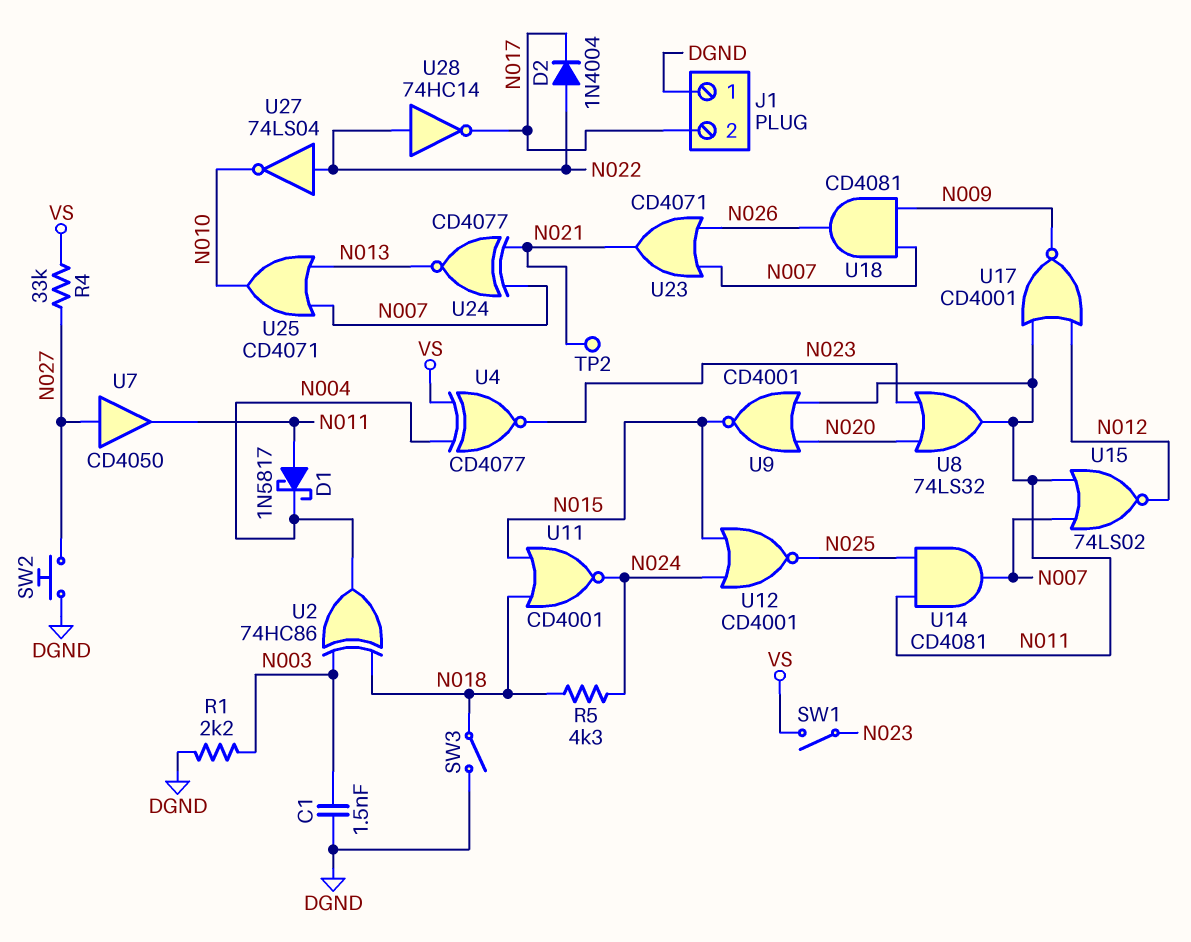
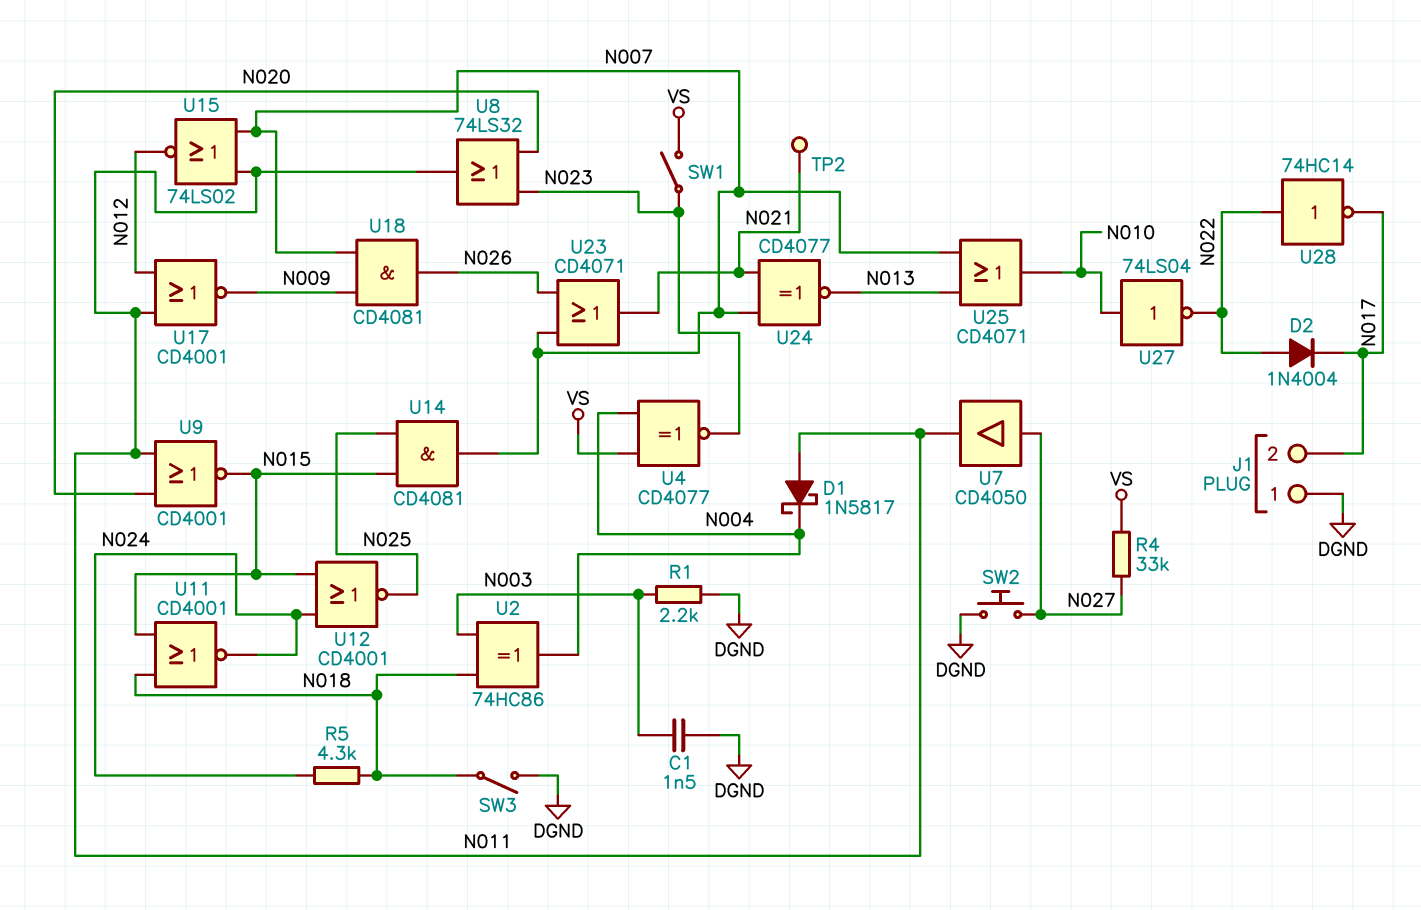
U14: AND CD4081 (in N011, in N025, out N007) -> AND CD4081 (in N015, in N025, out N007)
U27: NOT 74LS04 (in N022, out N010) -> NOT 74LS04 (in N010, out N022)

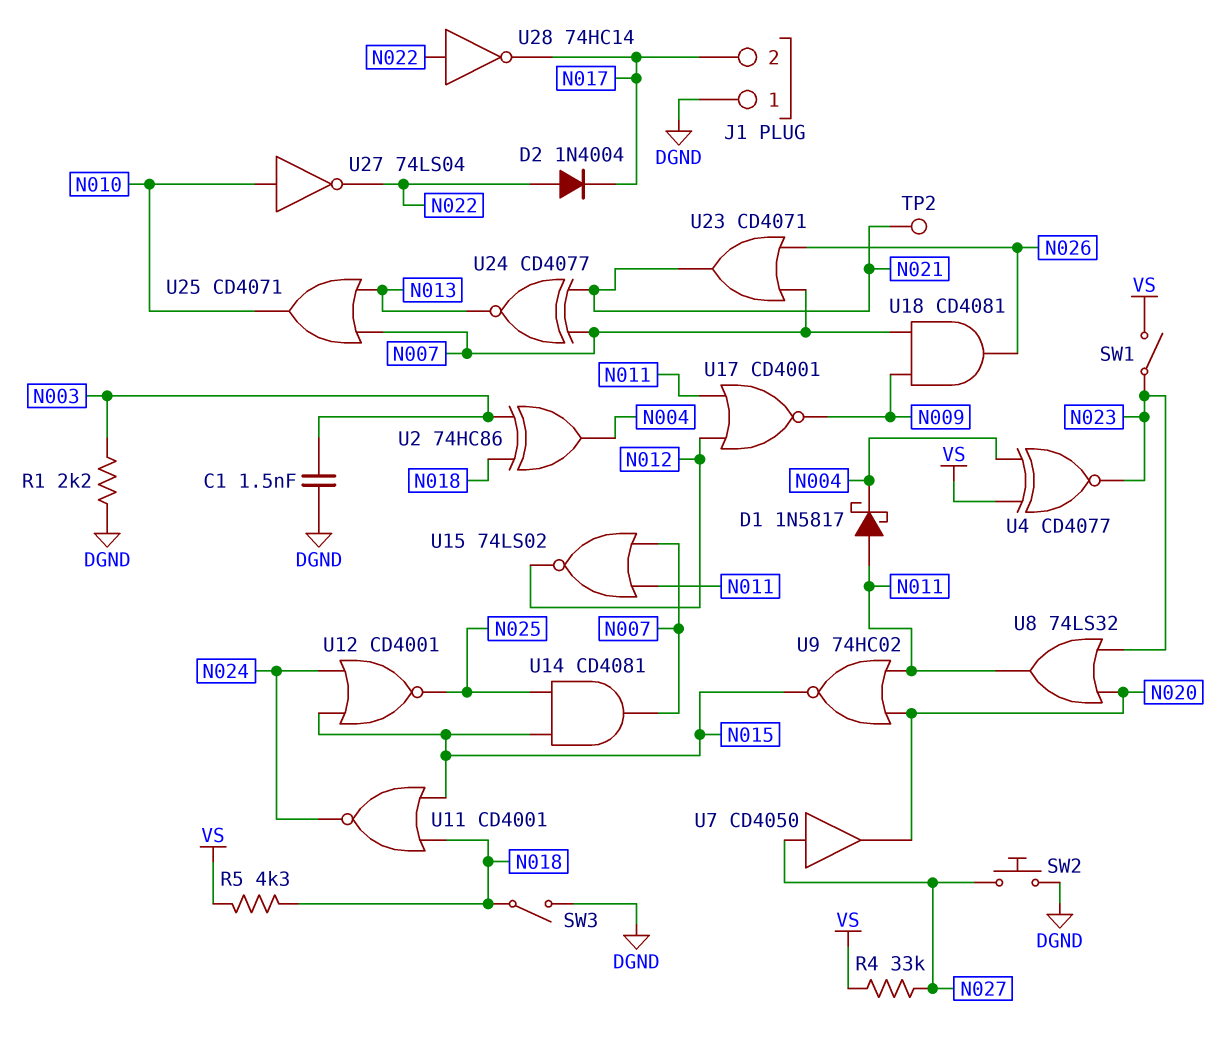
R5: 4.3k (N018, N024) -> 4.3k (N018, VS)
U7: buffer CD4050 (in N027, out N011) -> buffer CD4050 (in N027, out N020)
U9: NOR CD4001 (in N011, in N020, out N015) -> NOR 74HC02 (in N011, in N020, out N015)

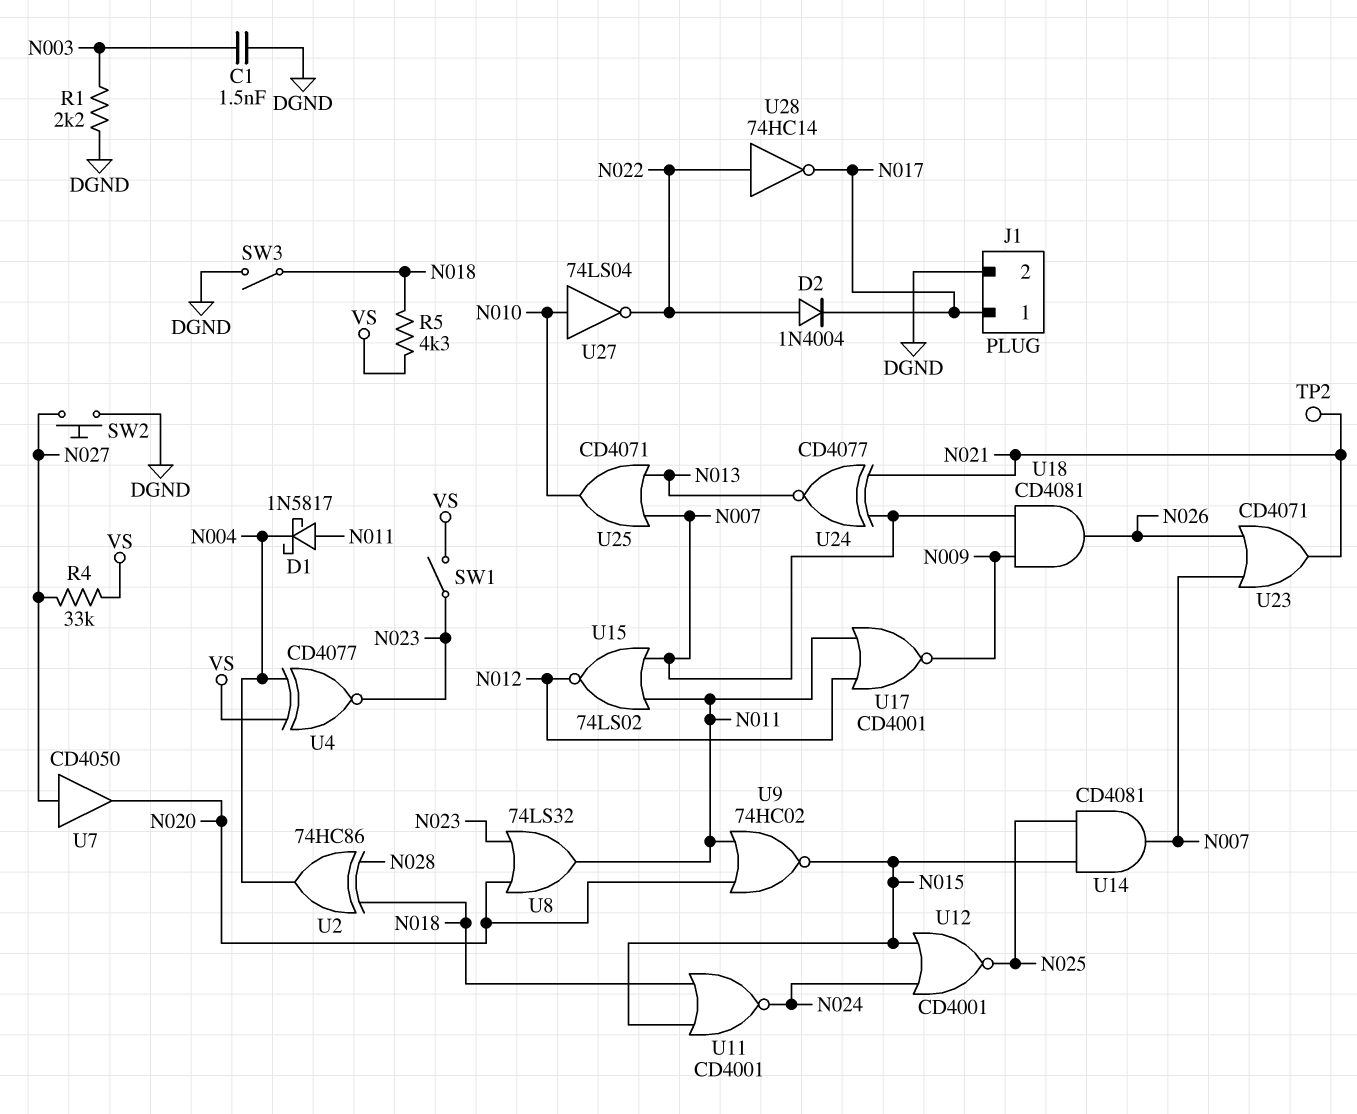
J1 pin 1: DGND -> N017
J1 pin 2: N017 -> DGND
U2: XOR 74HC86 (in N003, in N018, out N004) -> XOR 74HC86 (in N018, in N028, out N004)

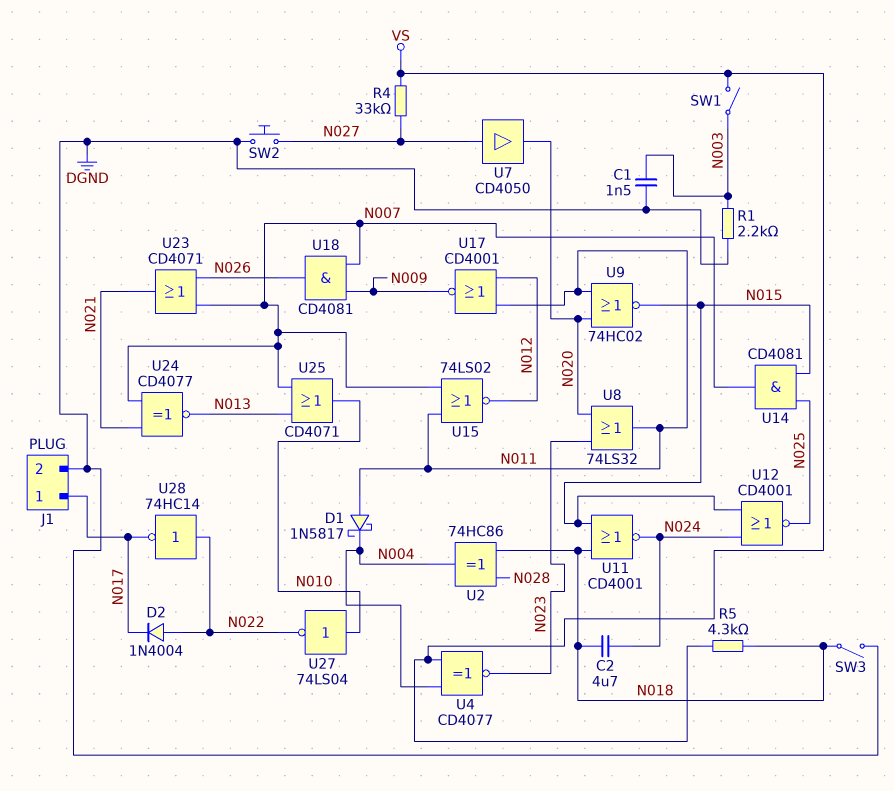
C2: none -> 4.7uF (N018, N024)
SW1: switch (N023, VS) -> switch (N003, VS)
TP2: test point (N021) -> none

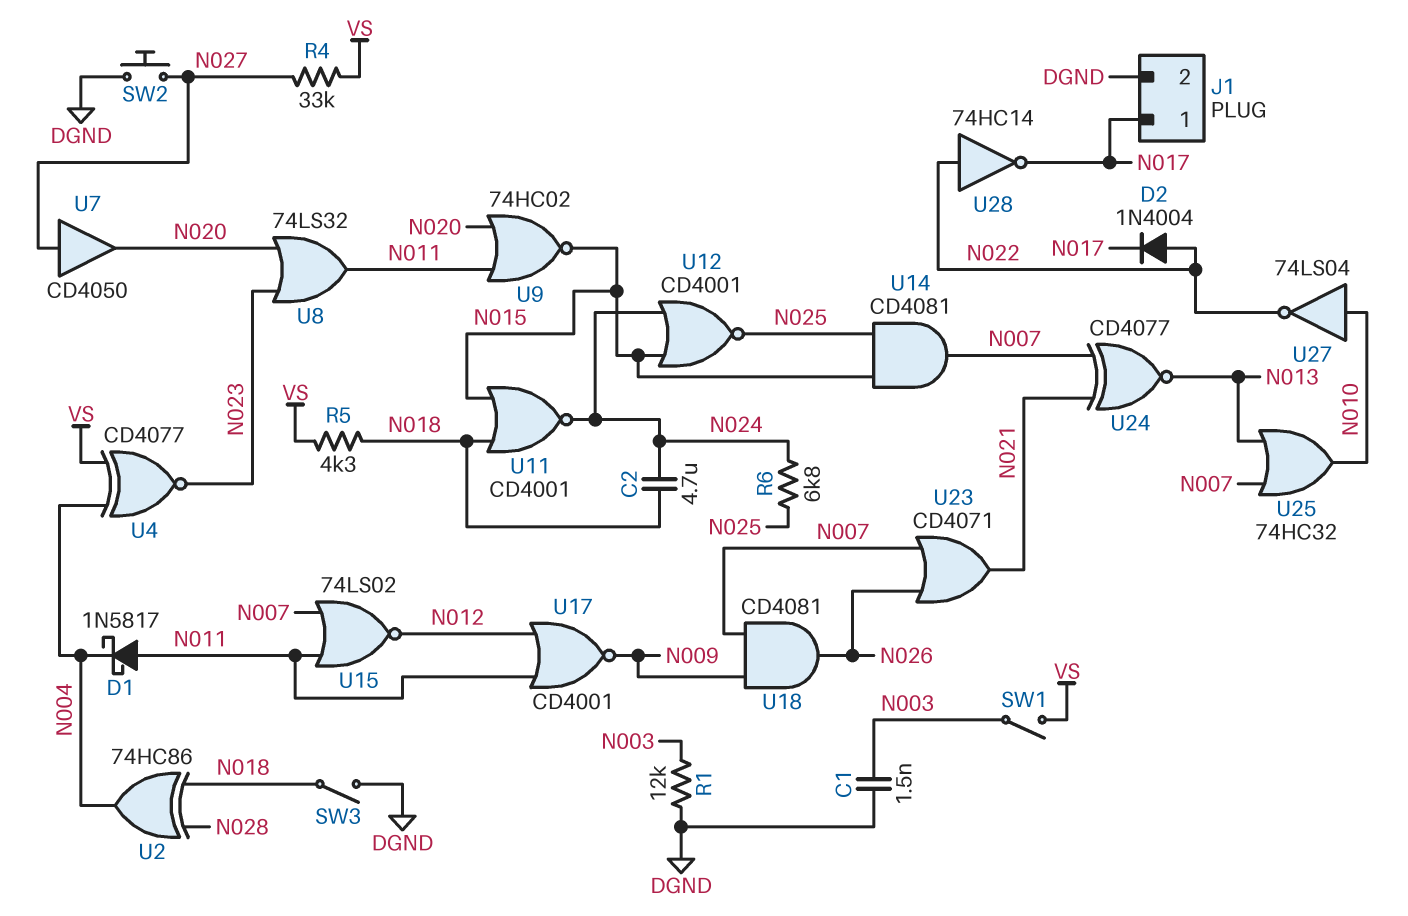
R1: 2.2k (DGND, N003) -> 12k (DGND, N003)
R6: none -> 6.8k (N024, N025)
U25: OR CD4071 (in N007, in N013, out N010) -> OR 74HC32 (in N007, in N013, out N010)

